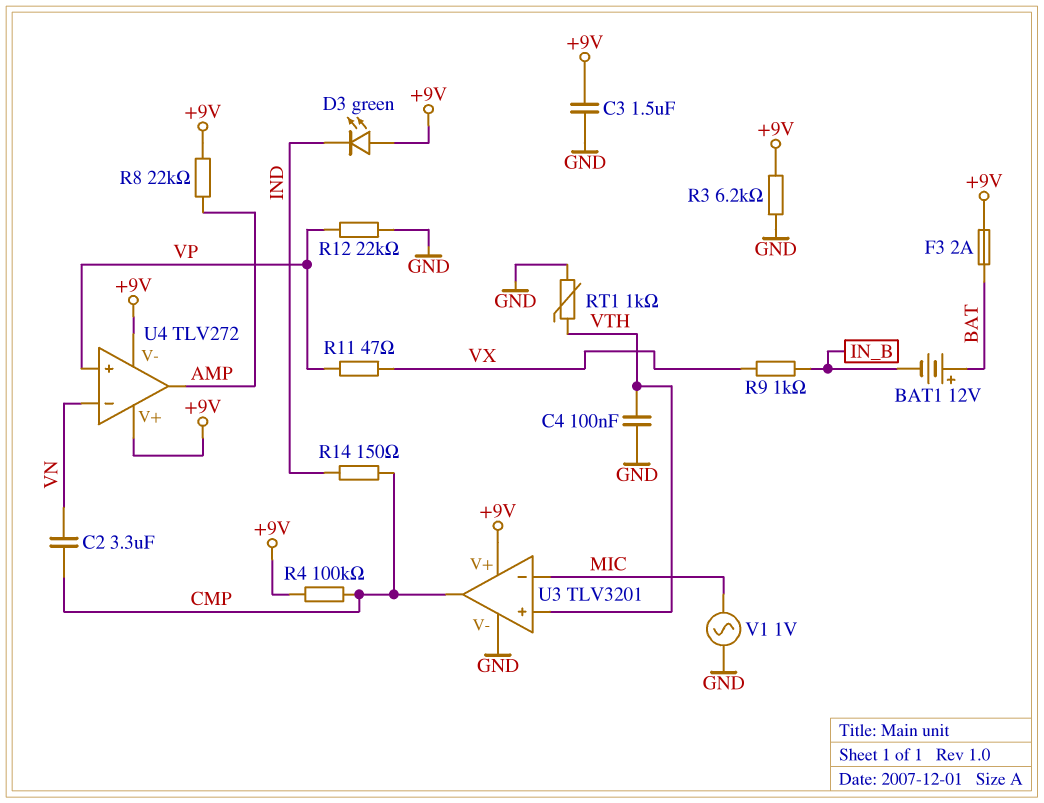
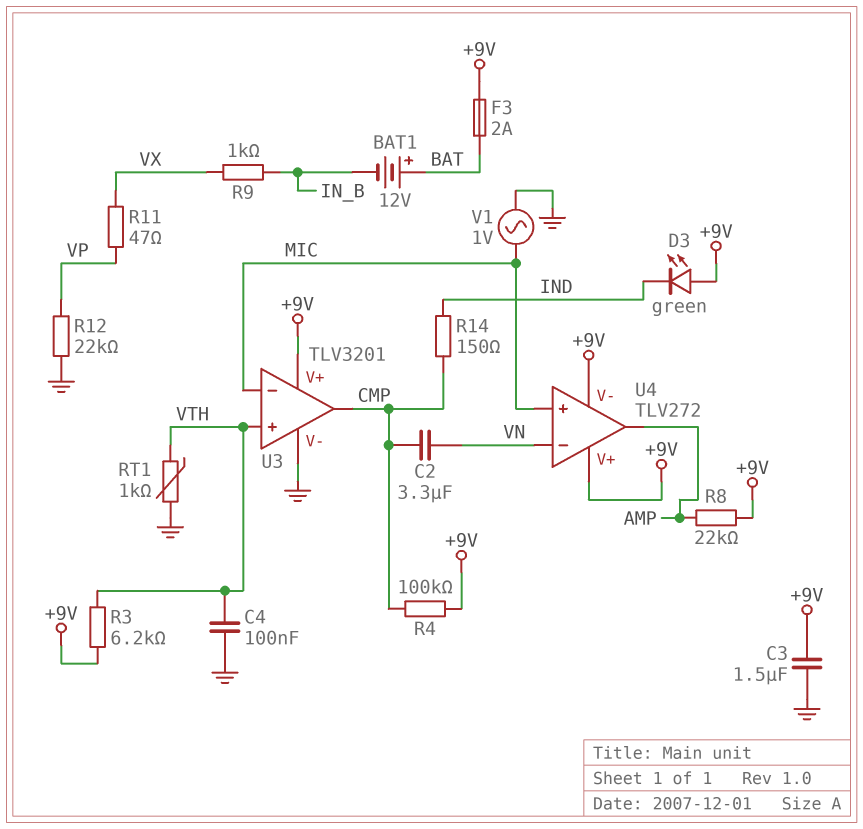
R3: 6.2k (+9V, GND) -> 6.2k (+9V, VTH)
U4 pin in+: VP -> MIC

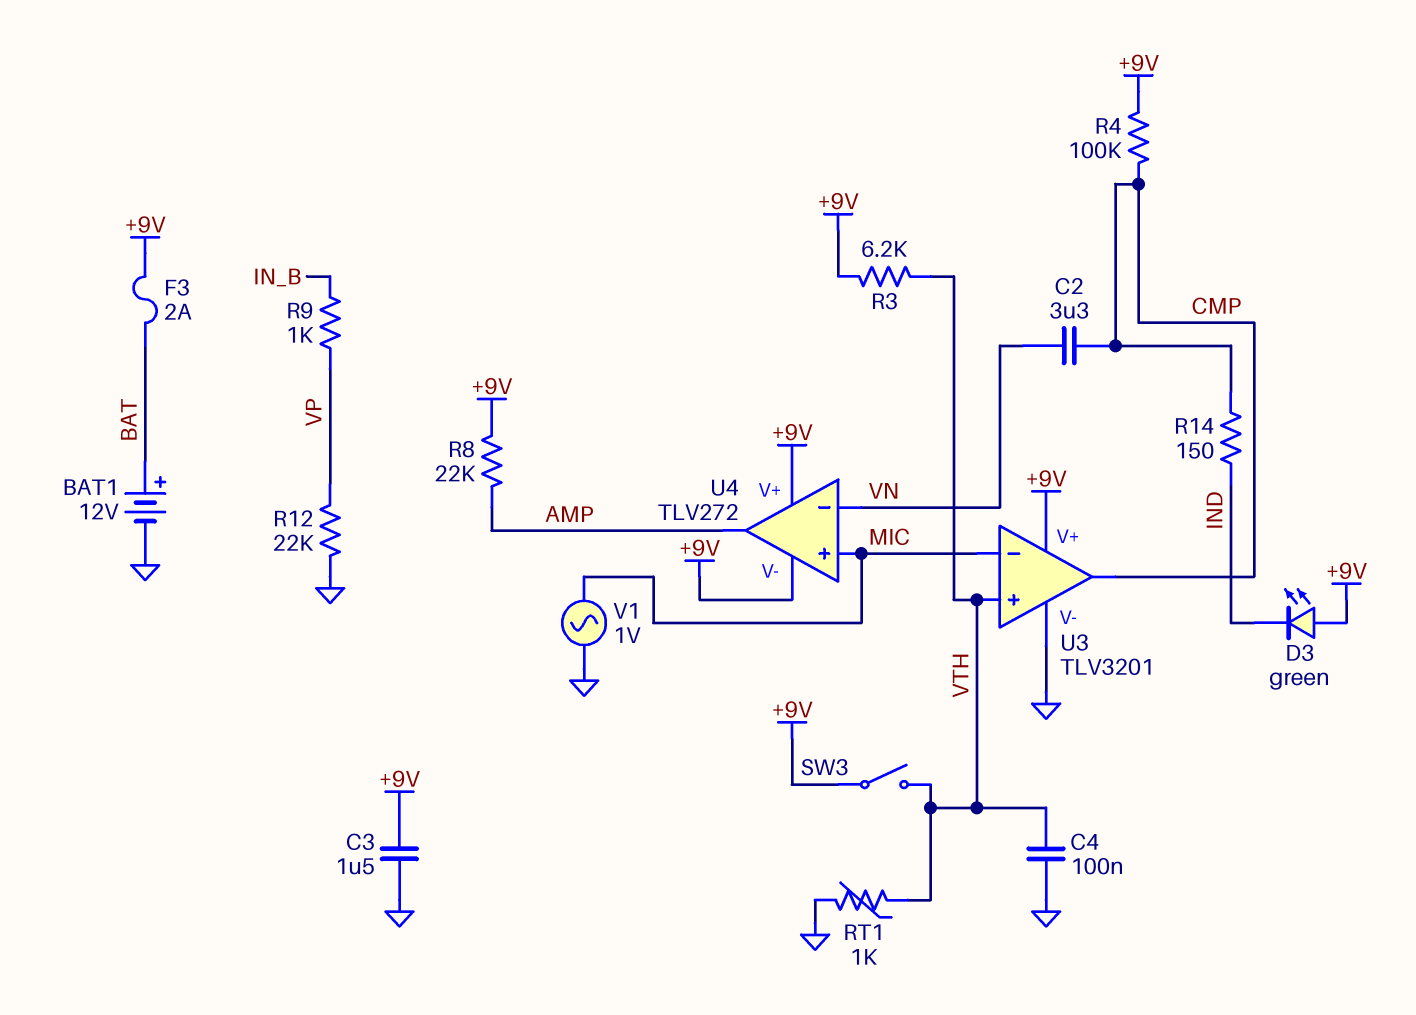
BAT1: 12V (plus BAT, minus IN_B) -> 12V (plus BAT, minus GND)
R9: 1k (IN_B, VX) -> 1k (IN_B, VP)
R11: 47 (VP, VX) -> none
SW3: none -> switch (+9V, VTH)

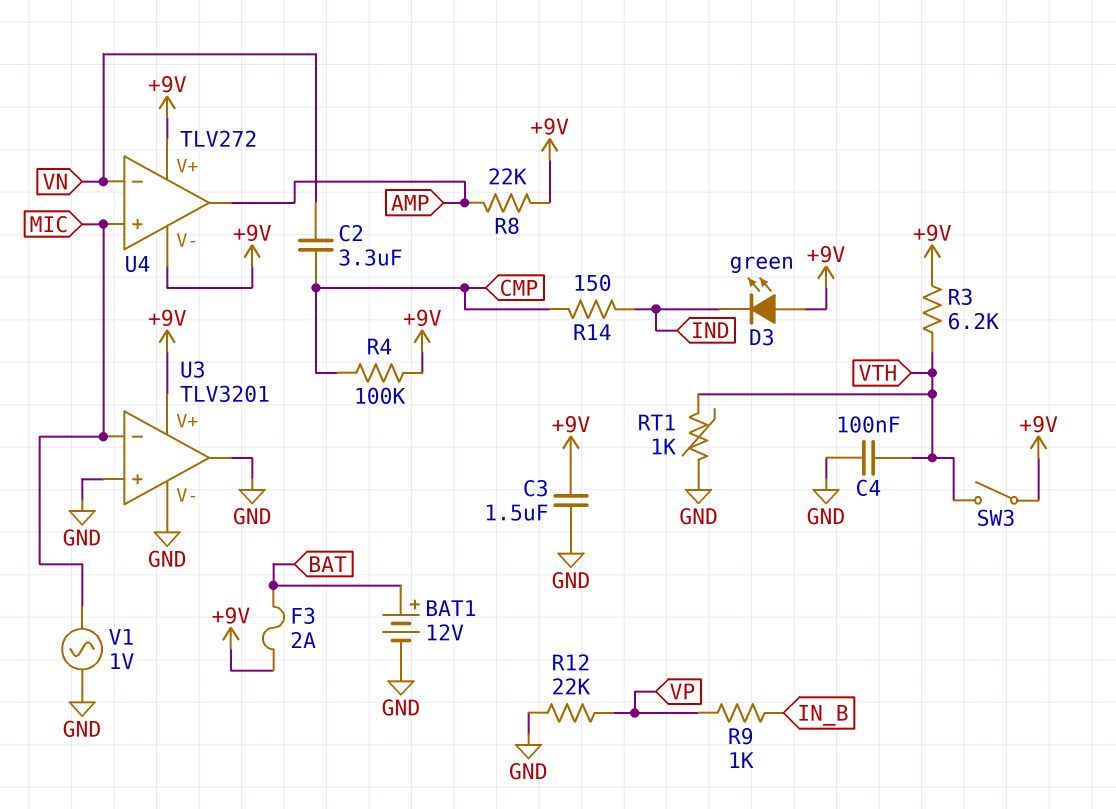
U3 pin in+: VTH -> GND
U3 pin out: CMP -> GND

